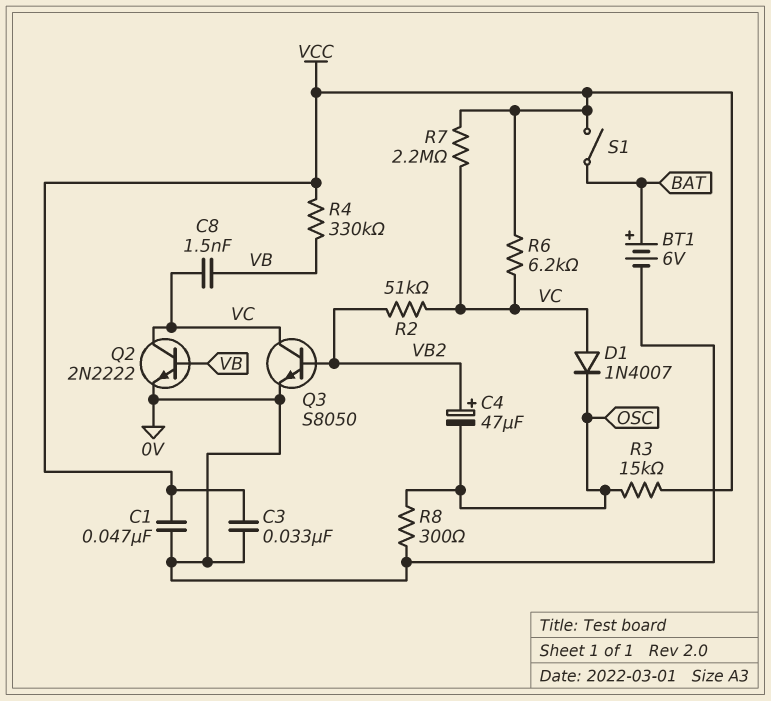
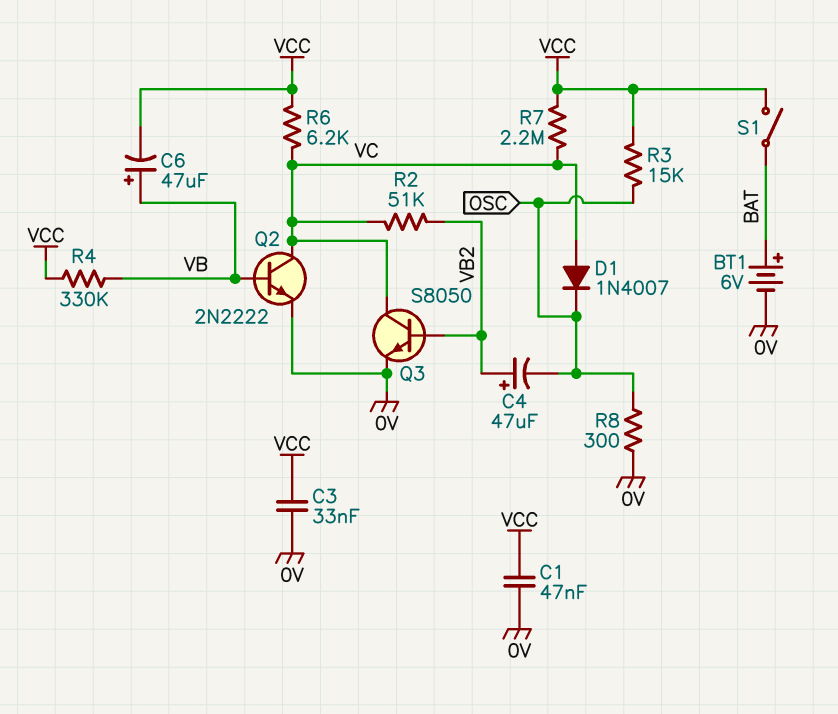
C6: none -> 47uF (plus VB, minus VCC)
C8: 1.5nF (VB, VC) -> none

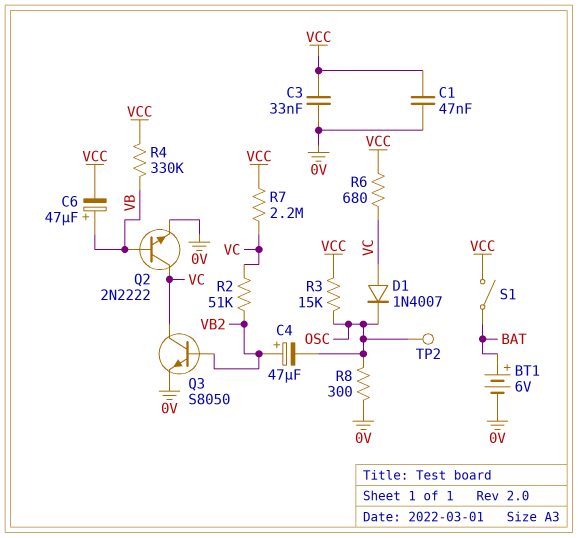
R6: 6.2k (VC, VCC) -> 680 (VC, VCC)
TP2: none -> test point (OSC)

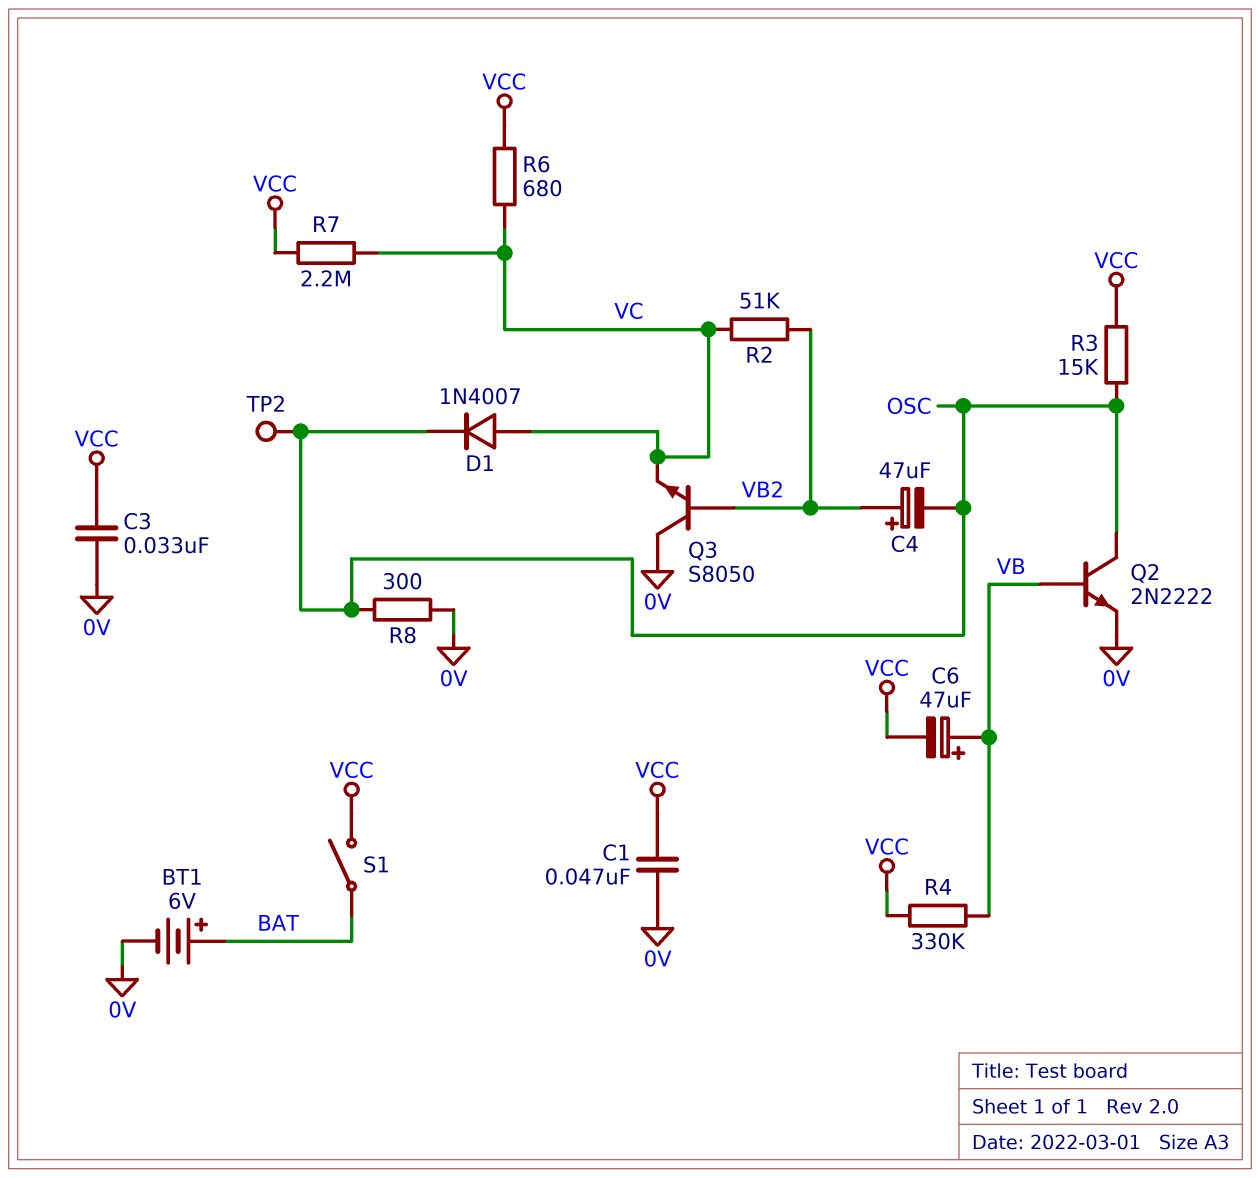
Q2: NPN 2N2222 (B VB, C VC, E 0V) -> NPN 2N2222 (B VB, C OSC, E 0V)
Q3: NPN S8050 (B VB2, C VC, E 0V) -> NPN S8050 (B VB2, C 0V, E VC)

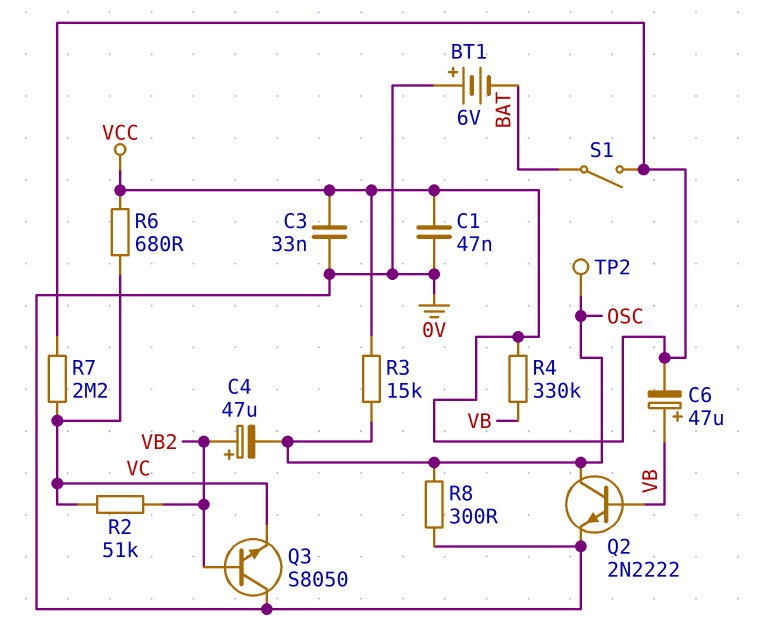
BT1: 6V (plus BAT, minus 0V) -> 6V (plus 0V, minus BAT)
D1: diode 1N4007 (A VC, K OSC) -> none

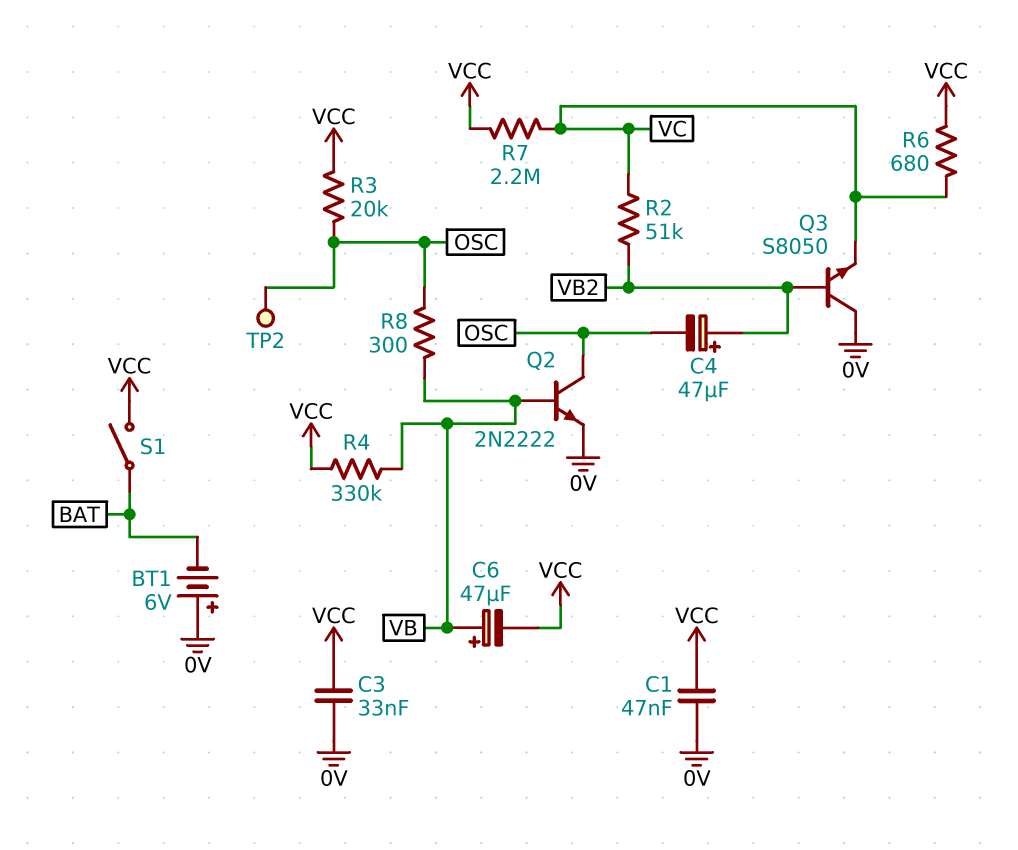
R3: 15k (OSC, VCC) -> 20k (OSC, VCC)
R8: 300 (0V, OSC) -> 300 (OSC, VB)

